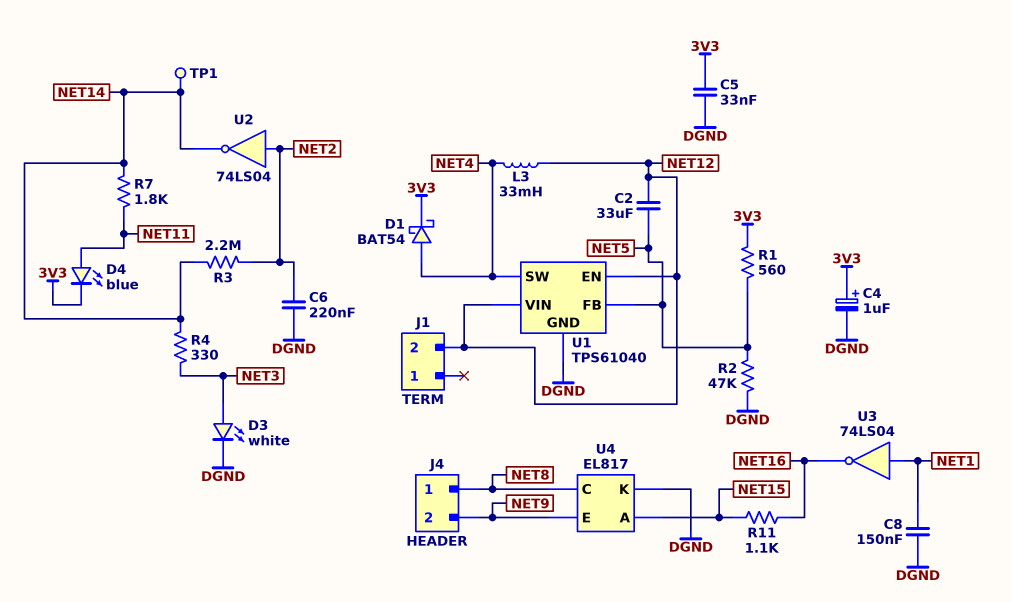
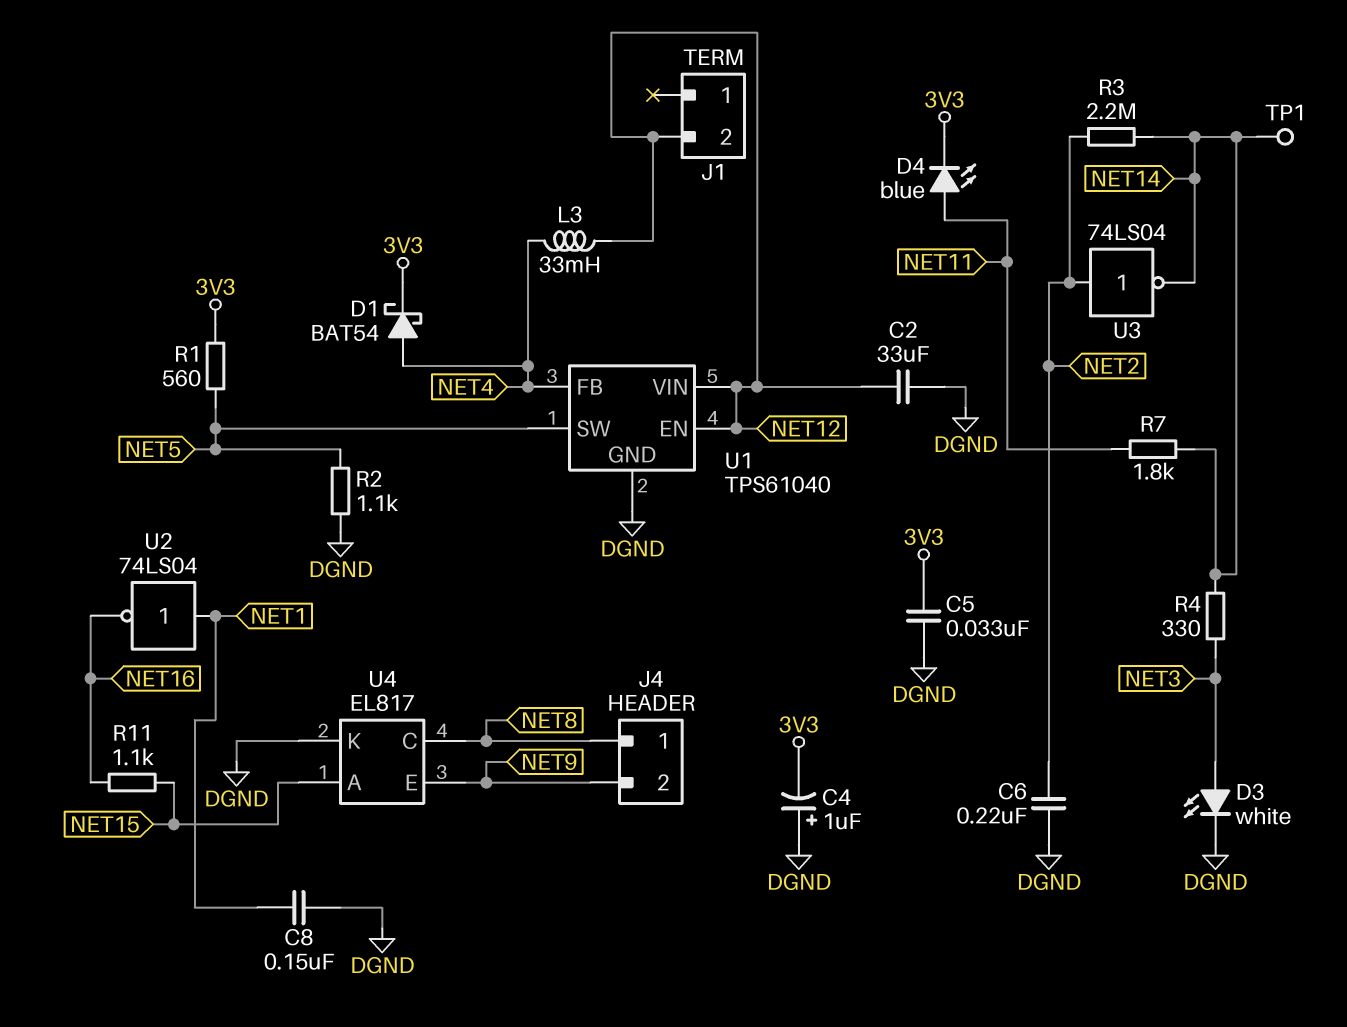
C2: 33uF (NET5, NET12) -> 33uF (DGND, NET12)
C4: 1uF (plus 3V3, minus DGND) -> 1uF (plus DGND, minus 3V3)
R2: 47k (DGND, NET5) -> 1.1k (DGND, NET5)
U1 pin FB: NET5 -> NET4
U1 pin SW: NET4 -> NET5
U2: NOT 74LS04 (in NET2, out NET14) -> NOT 74LS04 (in NET1, out NET16)
U3: NOT 74LS04 (in NET1, out NET16) -> NOT 74LS04 (in NET2, out NET14)

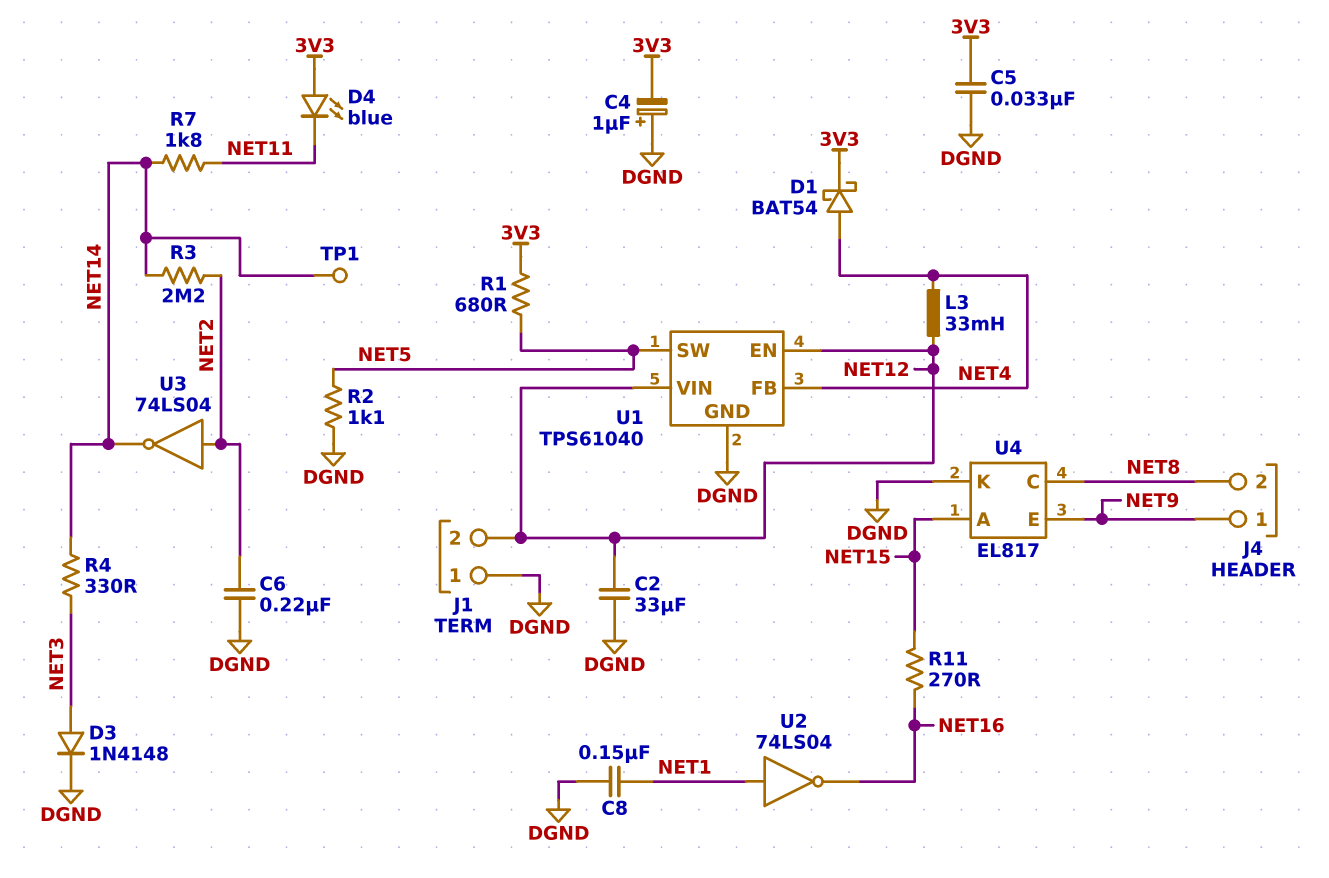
D3: LED white (A NET3, K DGND) -> diode 1N4148 (A NET3, K DGND)
D4: LED blue (A NET11, K 3V3) -> LED blue (A 3V3, K NET11)
J1 pin 1: none -> DGND
J4 pin 1: NET8 -> NET9
J4 pin 2: NET9 -> NET8
R1: 560 (3V3, NET5) -> 680 (3V3, NET5)
R11: 1.1k (NET15, NET16) -> 270 (NET15, NET16)

